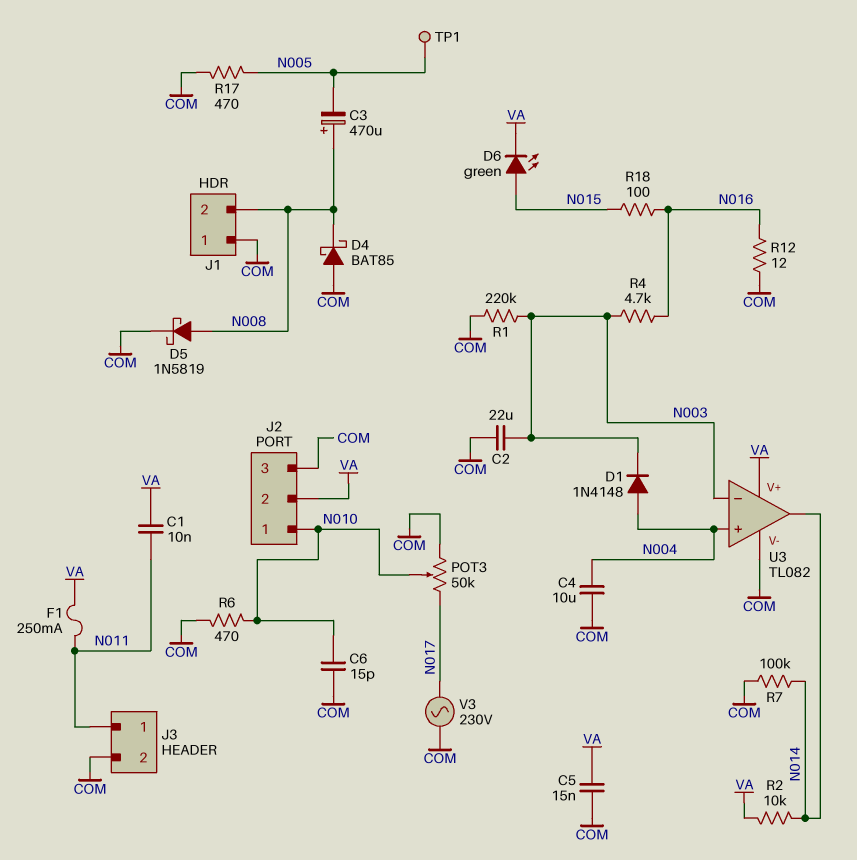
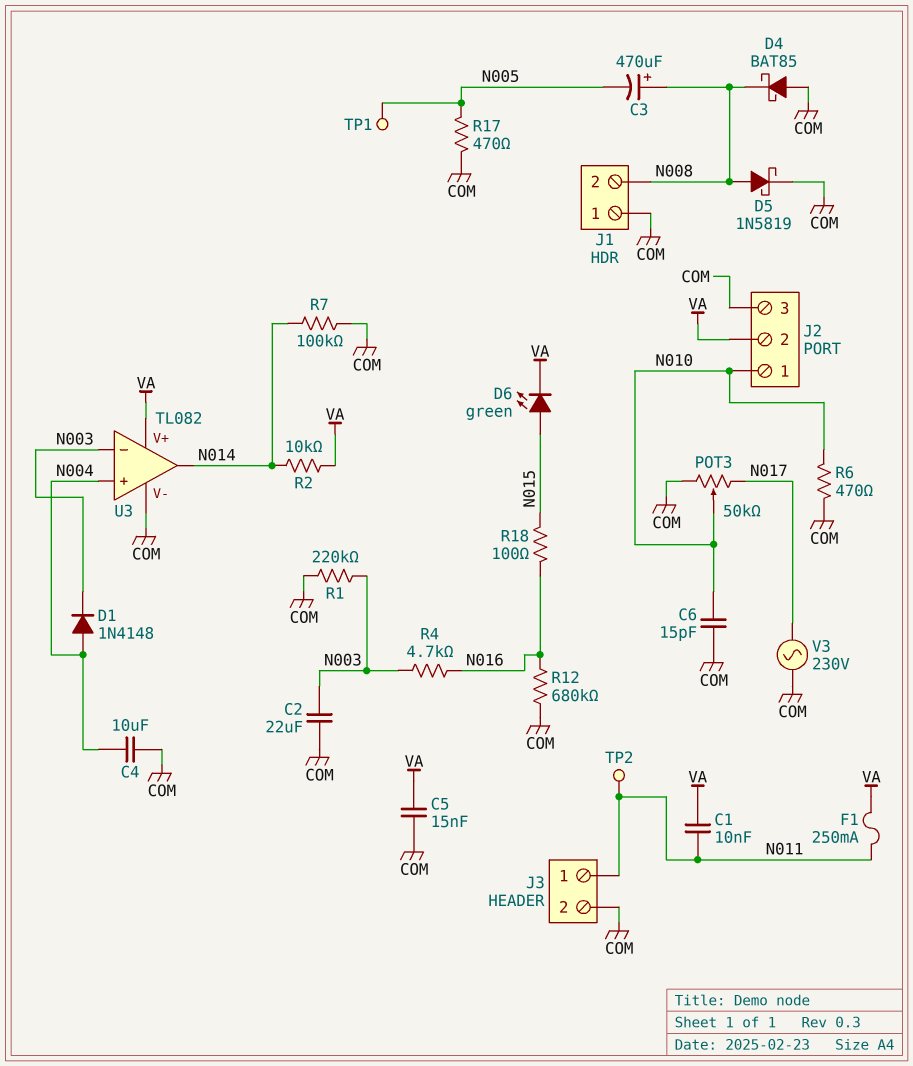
R12: 12 (COM, N016) -> 680k (COM, N016)
TP2: none -> test point (N011)

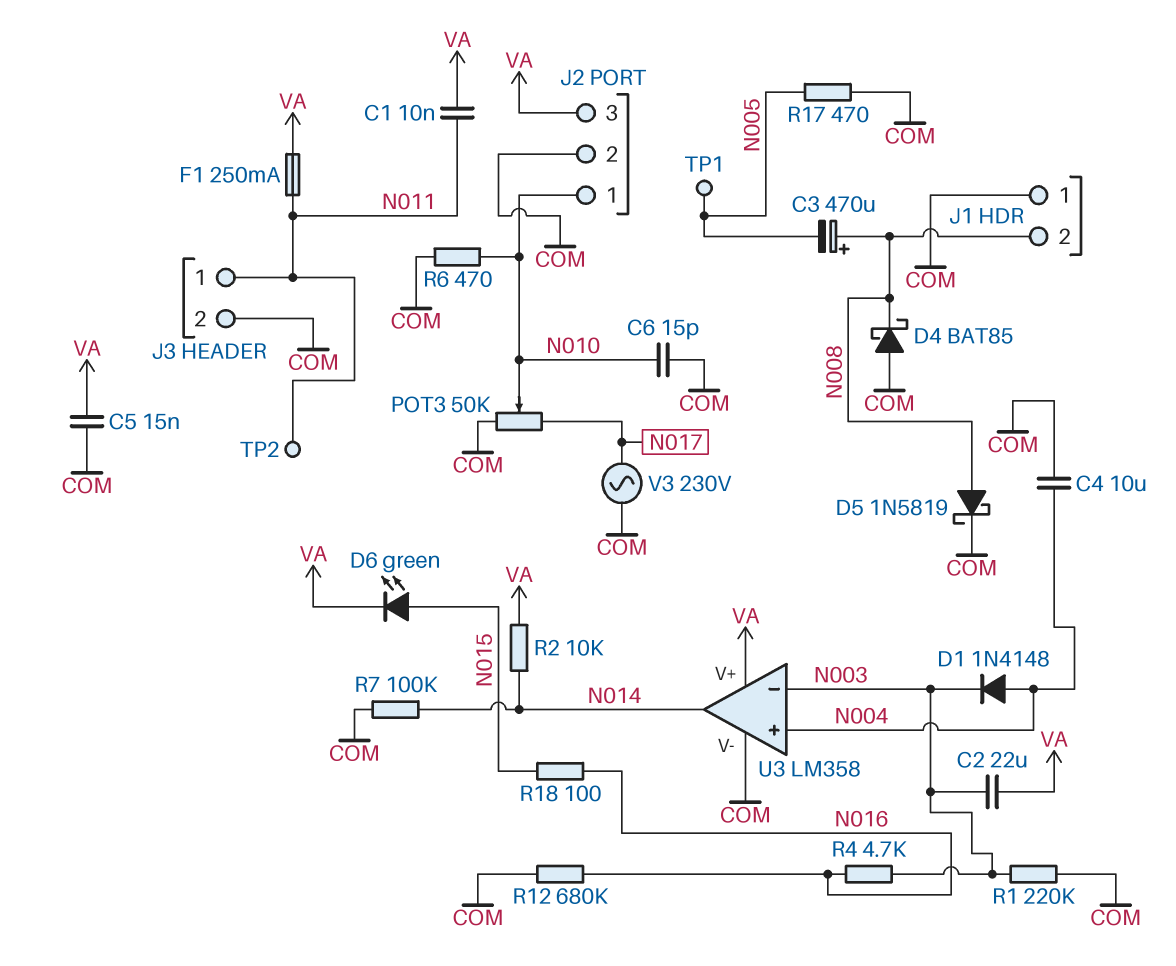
C2: 22uF (COM, N003) -> 22uF (N003, VA)
J2 pin 2: VA -> COM
J2 pin 3: COM -> VA
U3: TL082 -> LM358

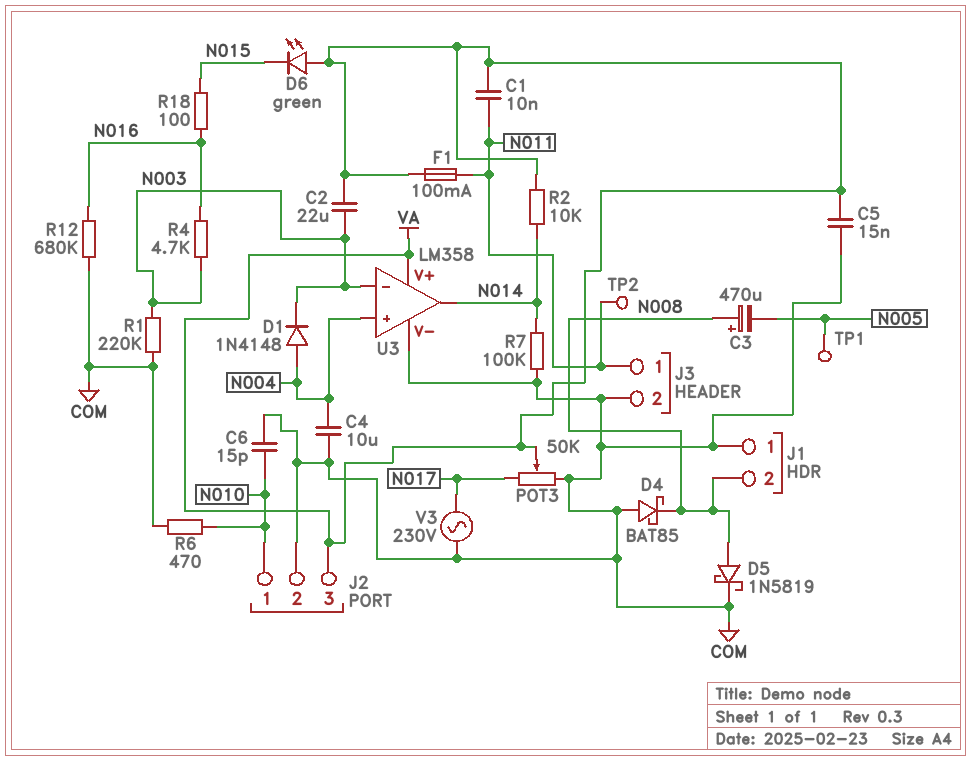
D6: LED green (A N015, K VA) -> LED green (A VA, K N015)
F1: 250mA (N011, VA) -> 100mA (N011, VA)
POT3: 50k (COM, N017, wiper N010) -> 50k (COM, N017, wiper VA)
R17: 470 (COM, N005) -> none

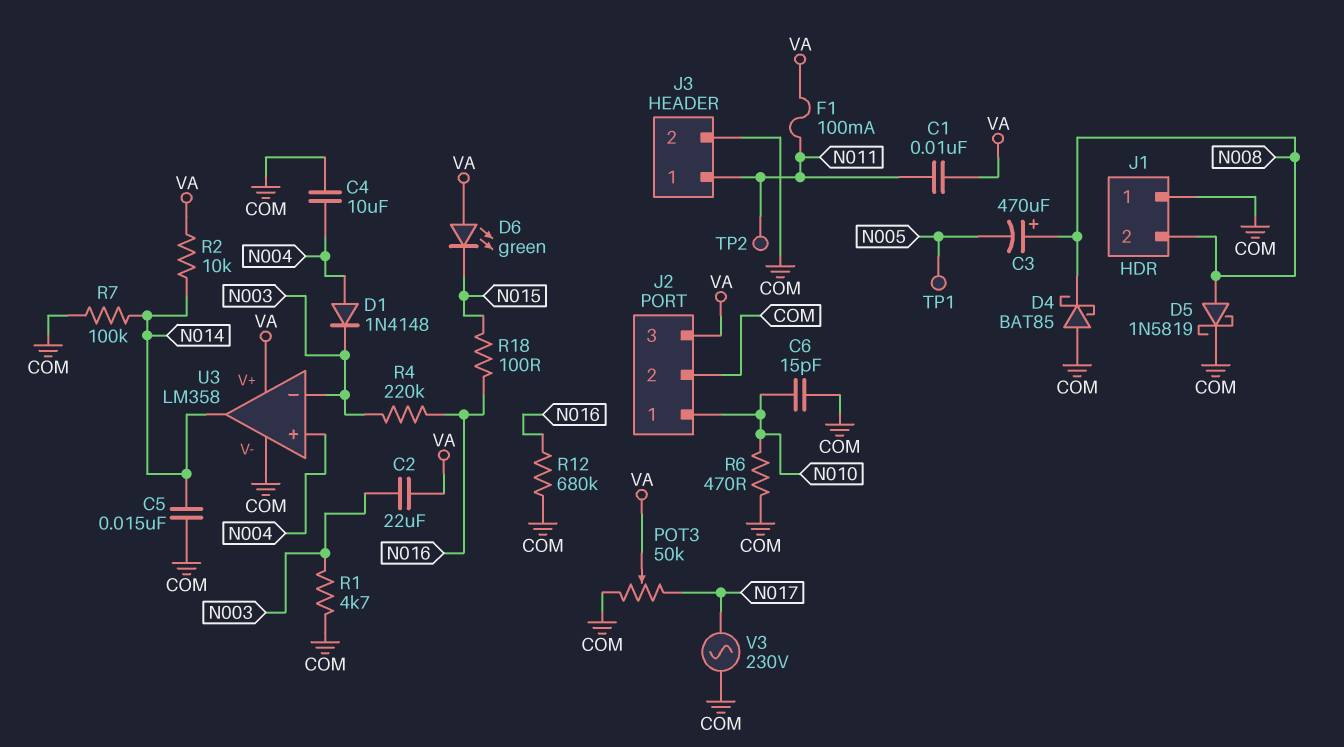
C5: 15nF (COM, VA) -> 15nF (COM, N014)
R1: 220k (COM, N003) -> 4.7k (COM, N003)
R4: 4.7k (N003, N016) -> 220k (N003, N016)

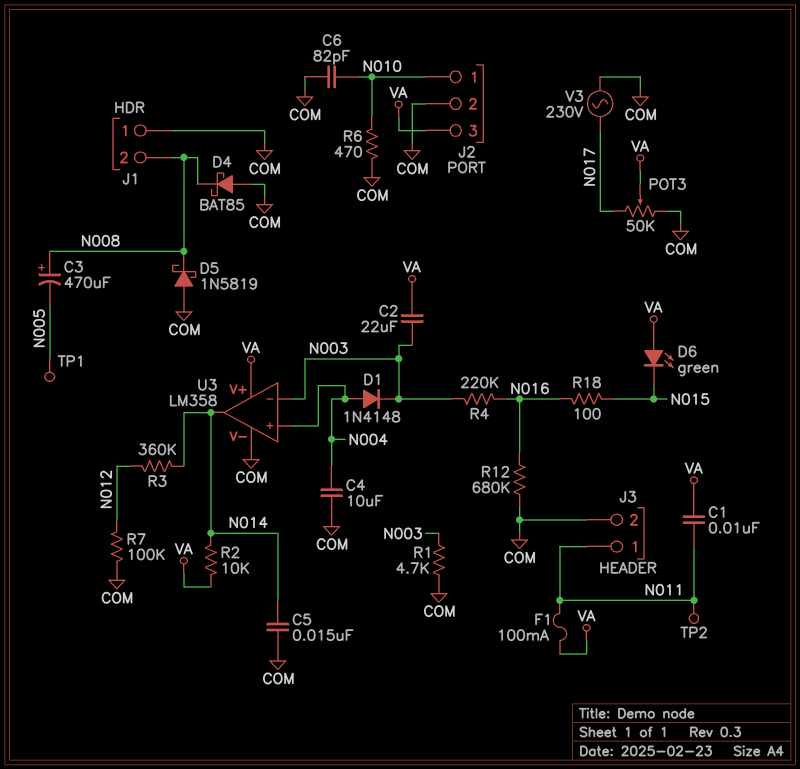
C6: 15pF (COM, N010) -> 82pF (COM, N010)
D5: schottky 1N5819 (A N008, K COM) -> schottky 1N5819 (A COM, K N008)
R3: none -> 360k (N012, N014)
R7: 100k (COM, N014) -> 100k (COM, N012)

